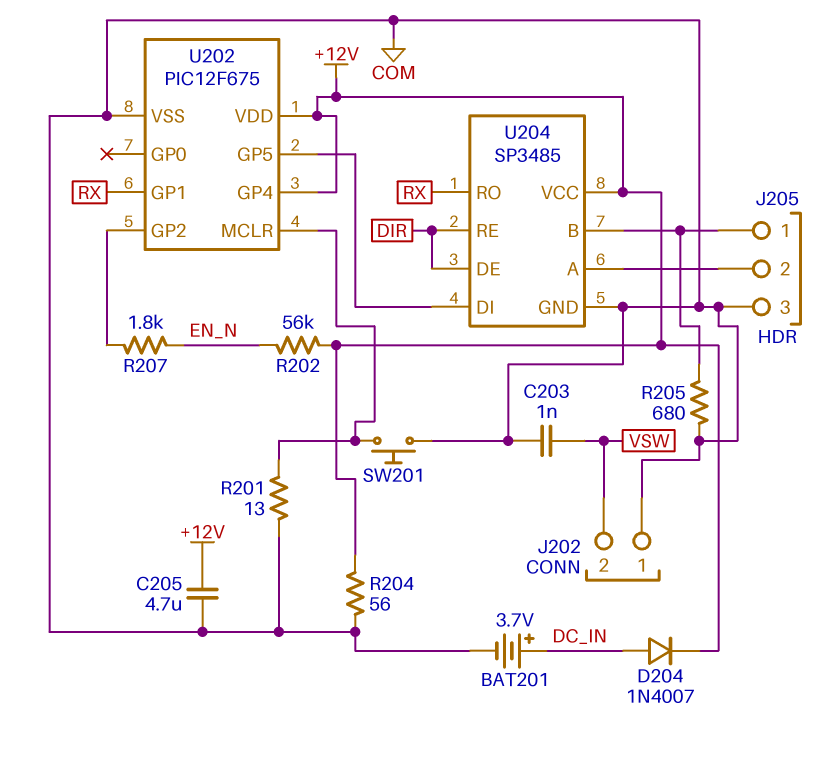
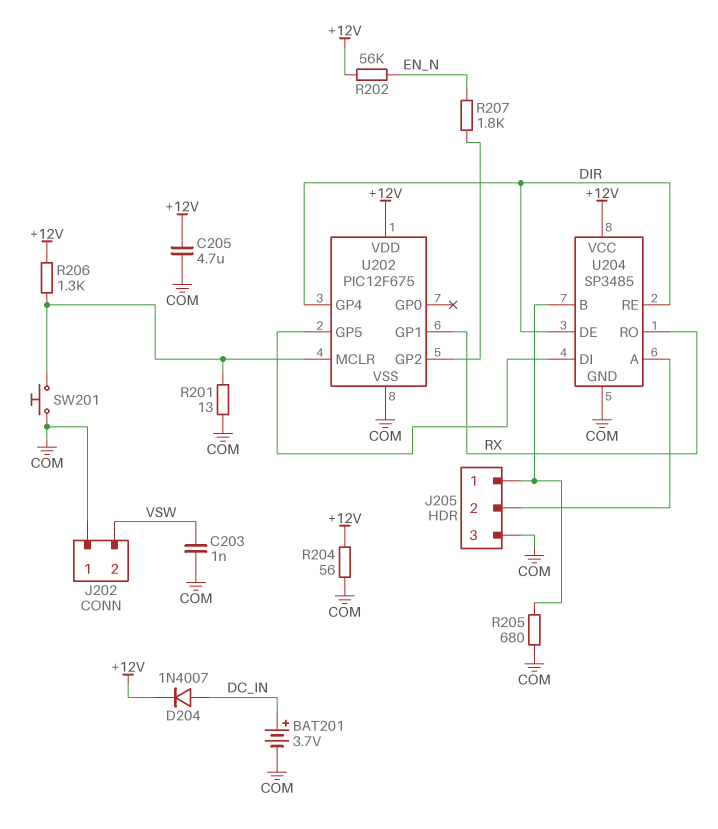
R206: none -> 1.3k (+12V, U202/MCLR)
U202 pin GP4: +12V -> DIR

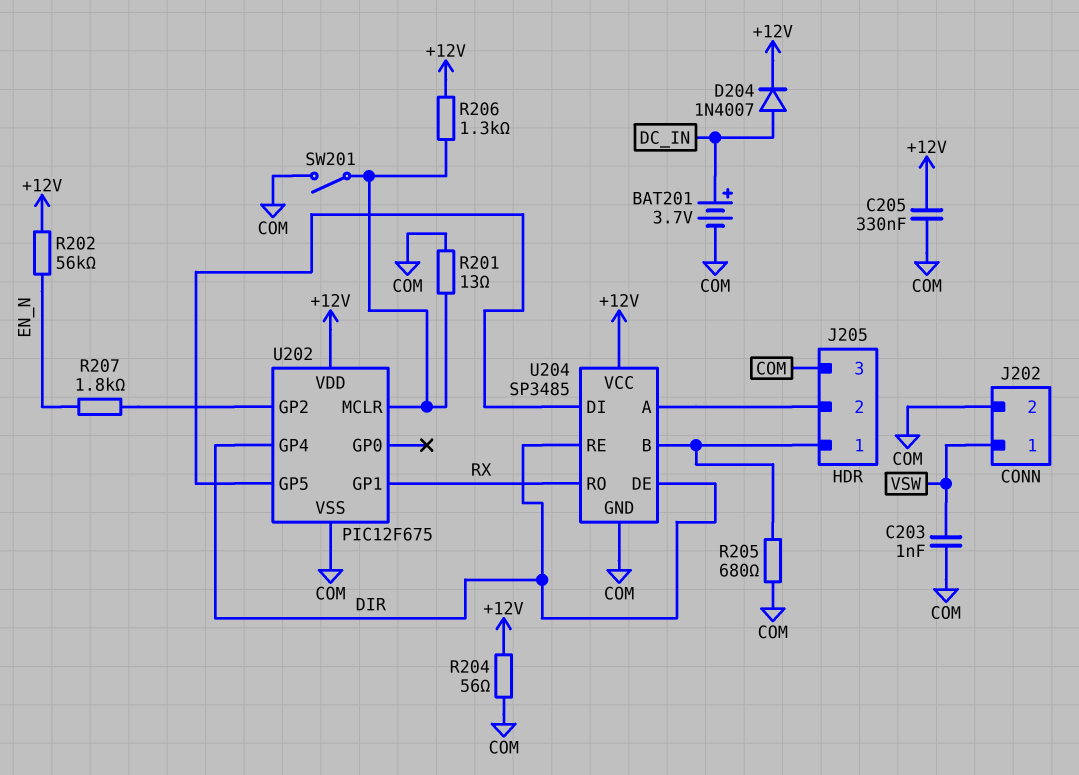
C205: 4.7uF (+12V, COM) -> 330nF (+12V, COM)
J202 pin 1: COM -> VSW
J202 pin 2: VSW -> COM
SW201: button (COM, U202/MCLR) -> switch (COM, U202/MCLR)

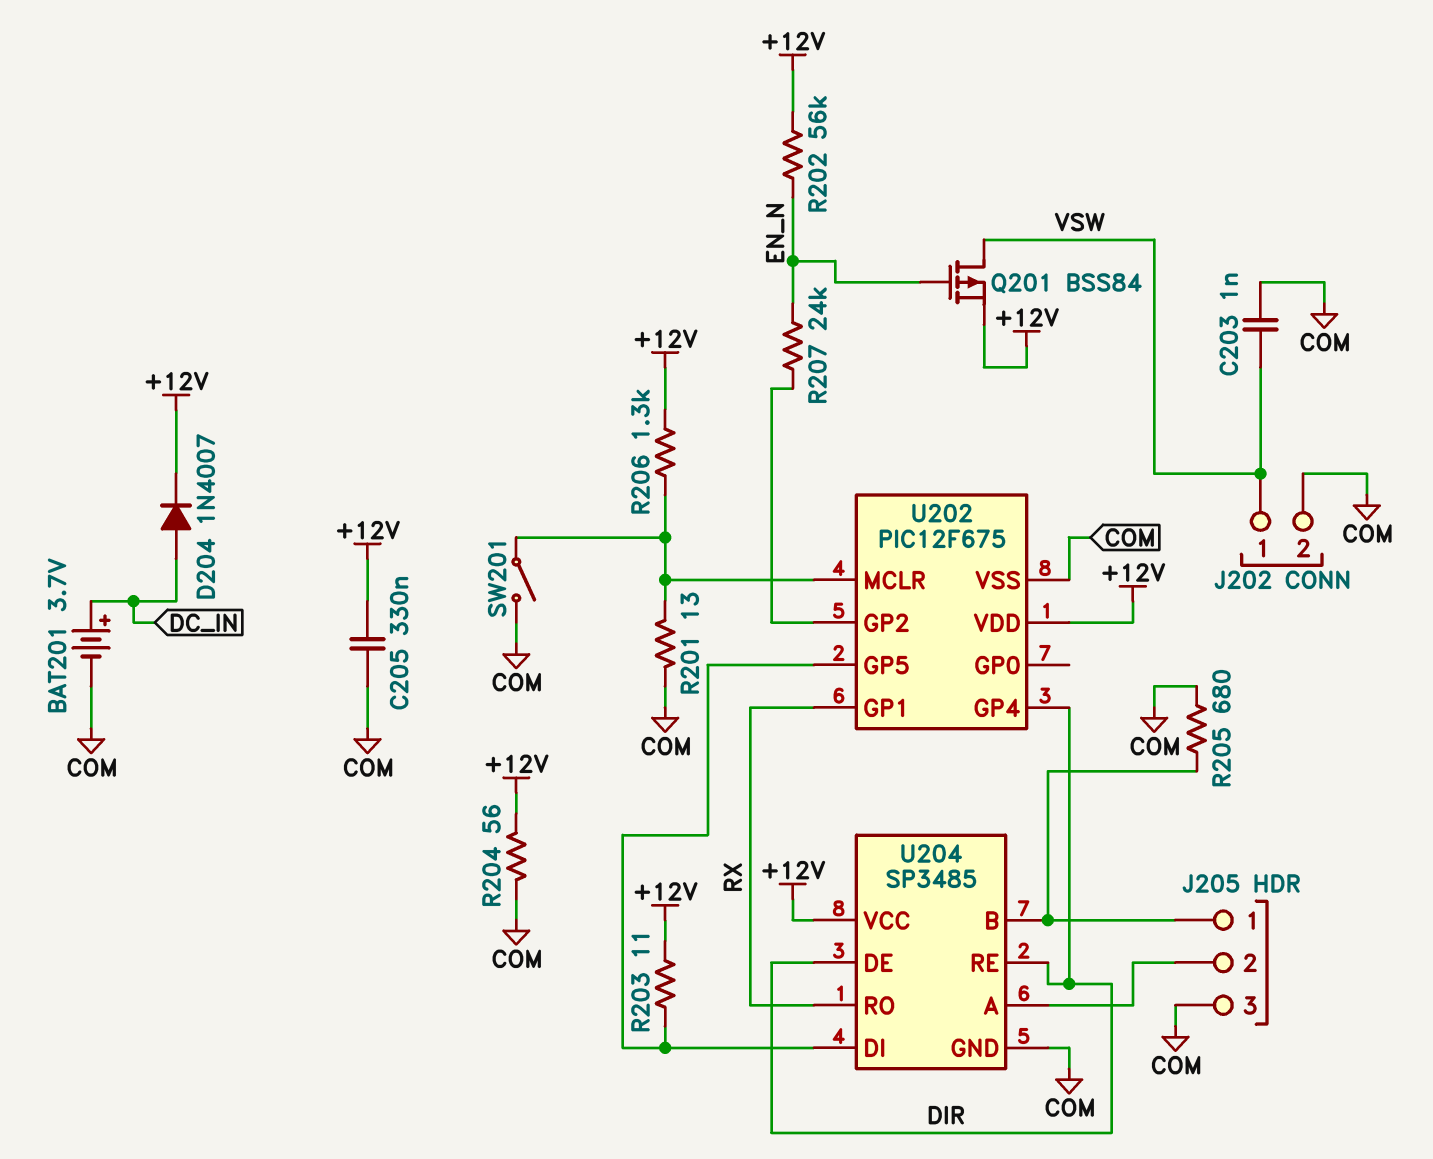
Q201: none -> PMOS BSS84 (G EN_N, D VSW, S +12V)
R203: none -> 11 (+12V, U202/GP5)
R207: 1.8k (EN_N, U202/GP2) -> 24k (EN_N, U202/GP2)

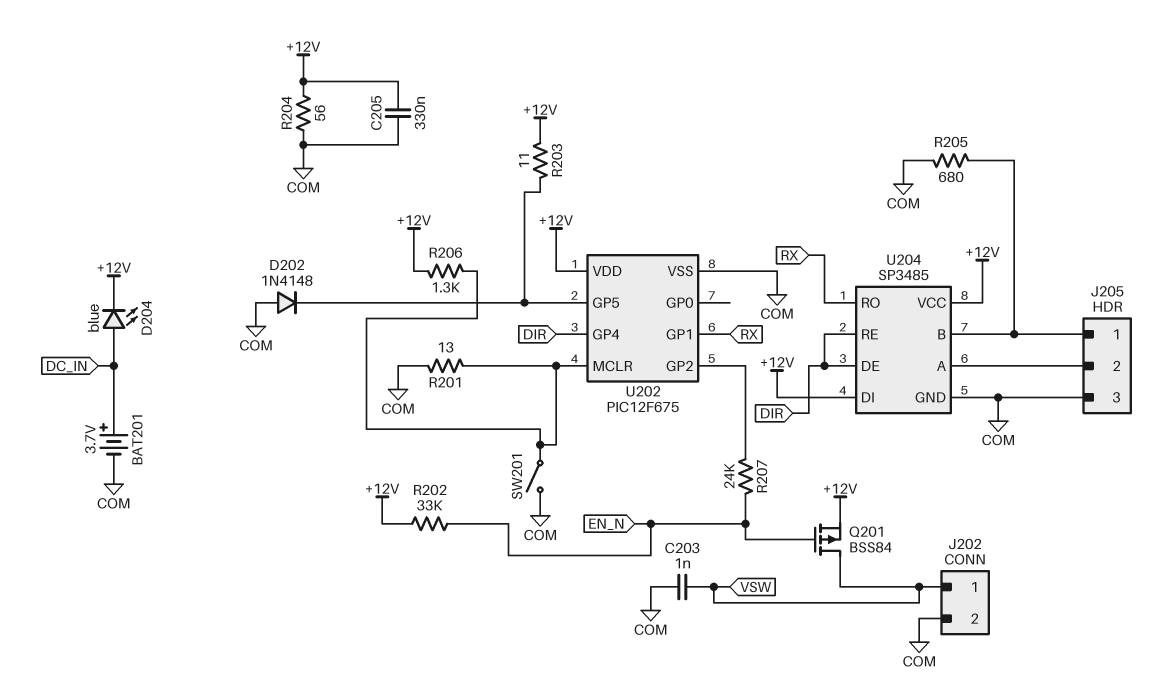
D202: none -> diode 1N4148 (A COM, K U202/GP5)
D204: diode 1N4007 (A DC_IN, K +12V) -> LED blue (A DC_IN, K +12V)
R202: 56k (+12V, EN_N) -> 33k (+12V, EN_N)
U204 pin DI: U202/GP5 -> +12V

